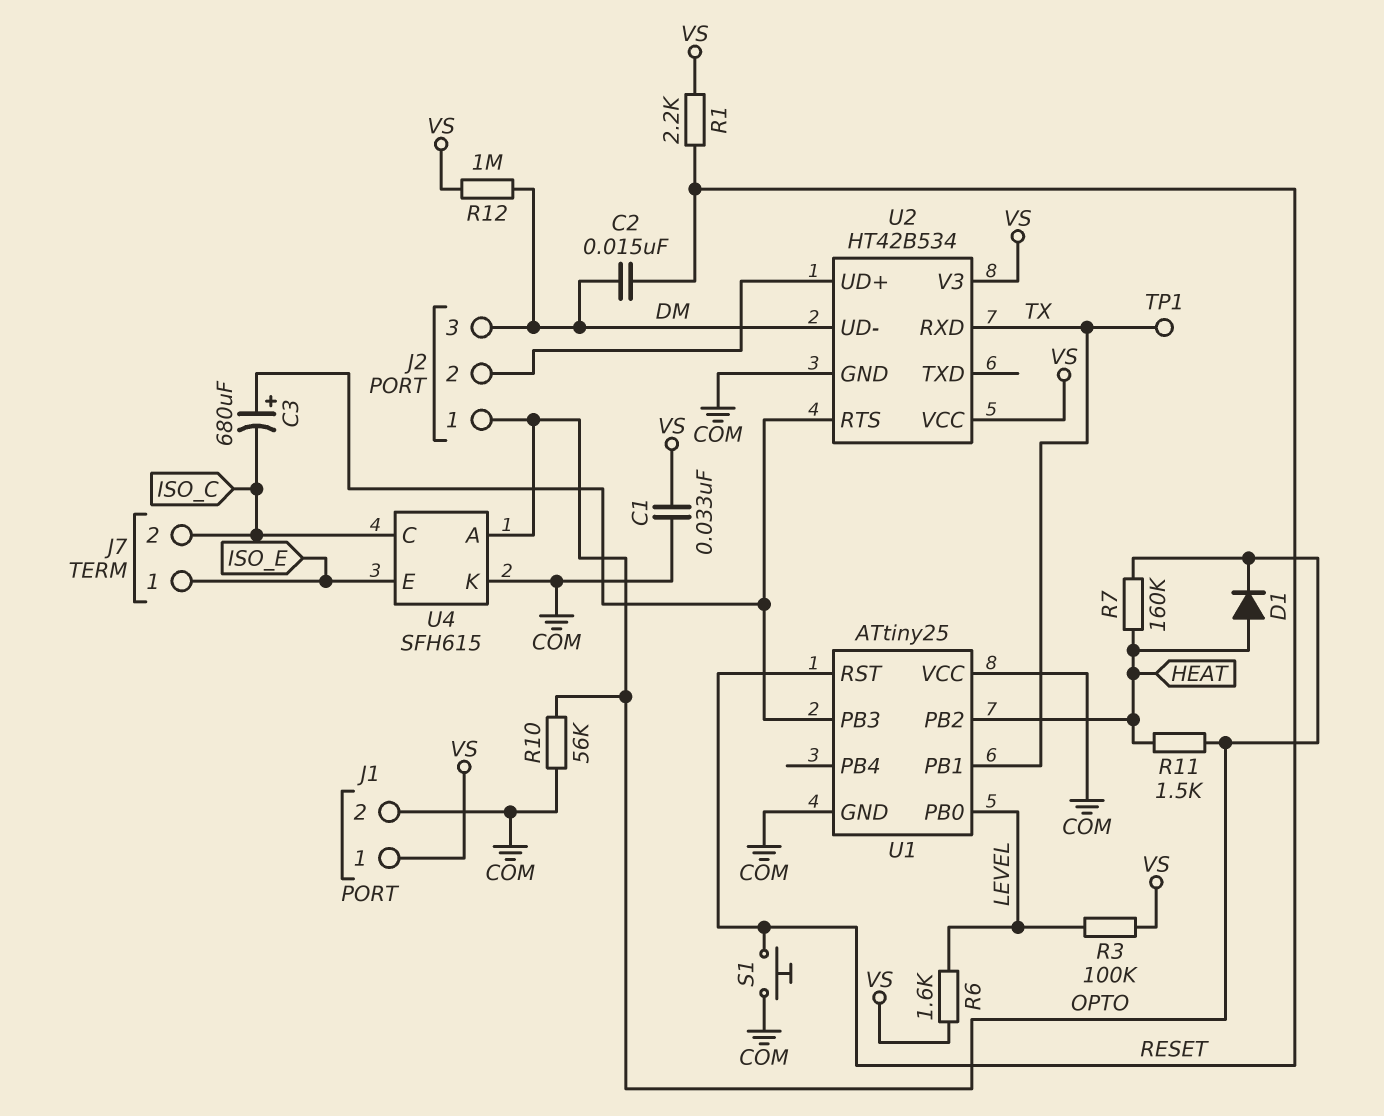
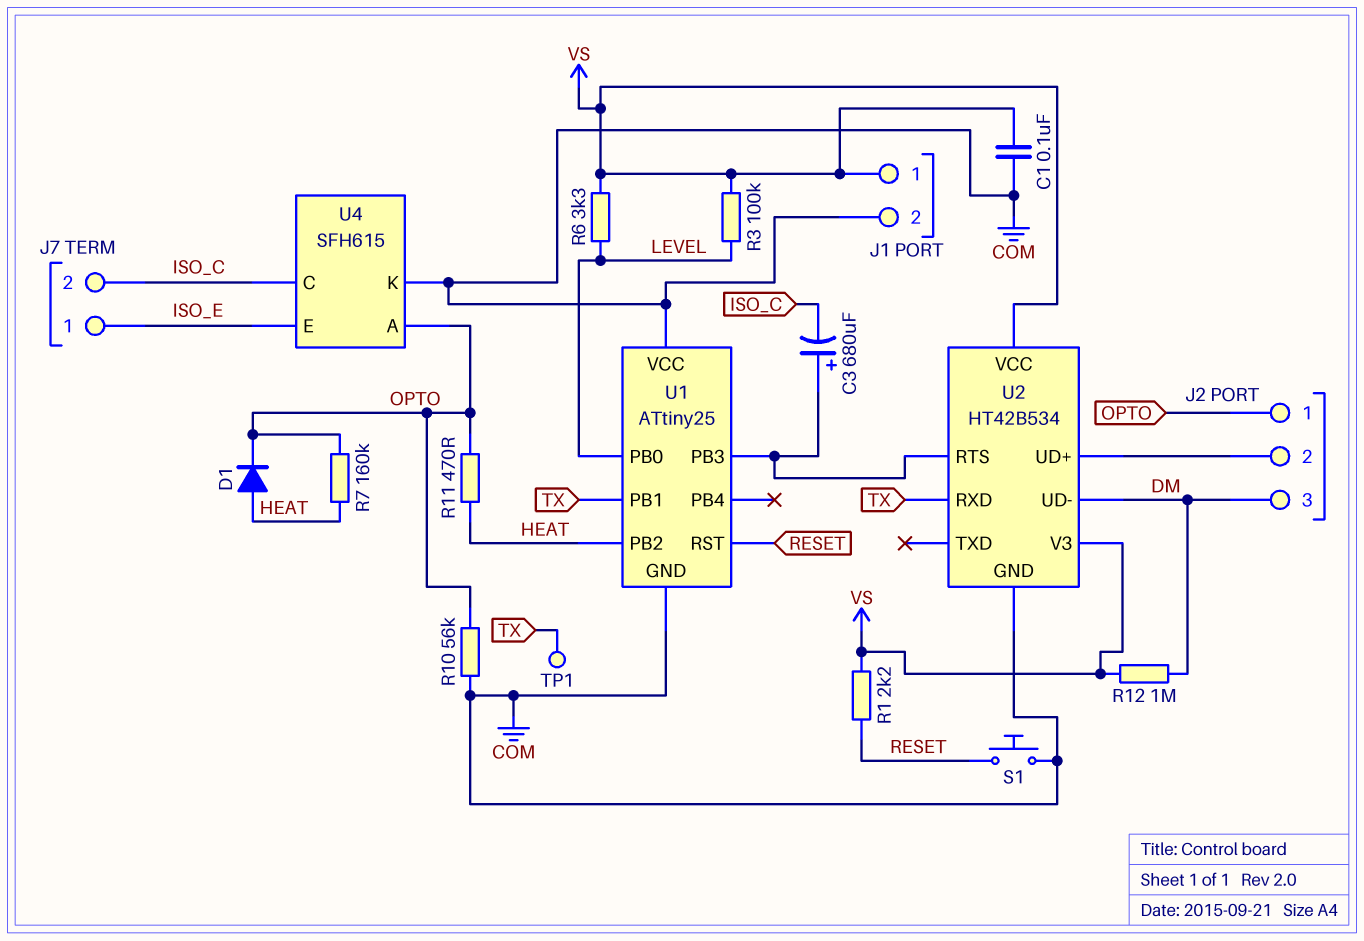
C1: 33nF (COM, VS) -> 100nF (COM, VS)
C2: 15nF (DM, RESET) -> none
R6: 1.6k (LEVEL, VS) -> 3.3k (LEVEL, VS)
R11: 1.5k (HEAT, OPTO) -> 470 (HEAT, OPTO)

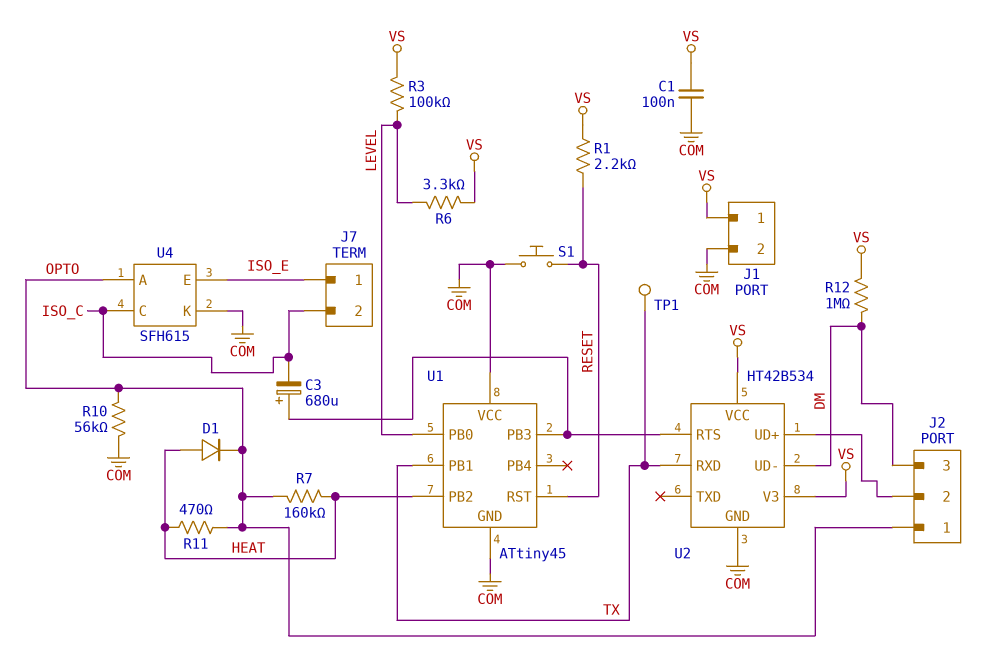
U1: ATtiny25 -> ATtiny45

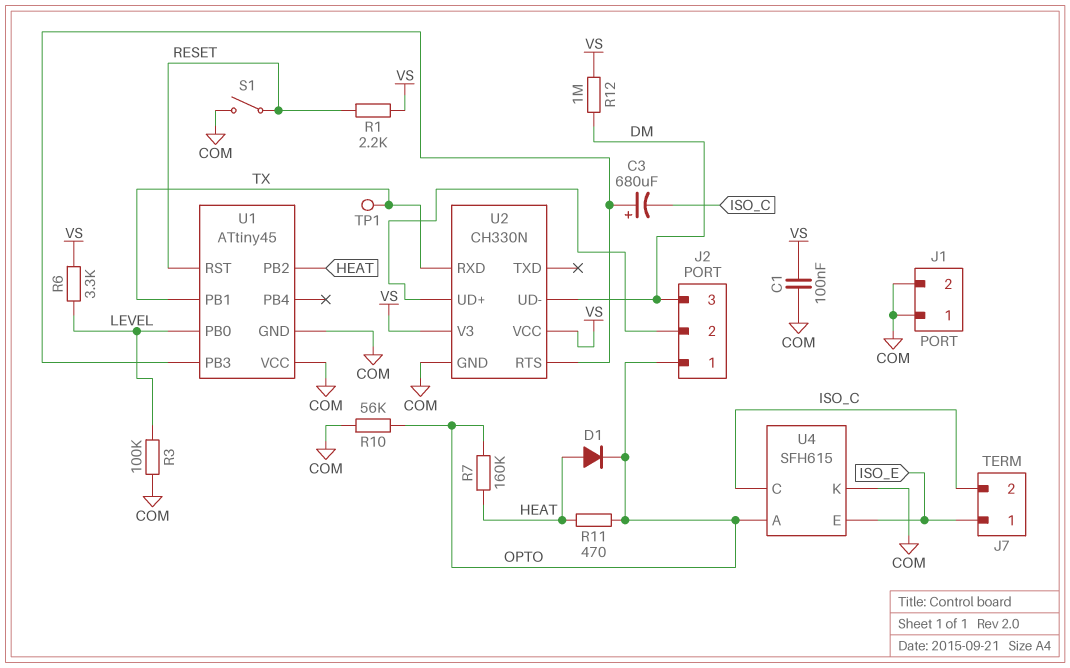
J1 pin 1: VS -> COM
R3: 100k (LEVEL, VS) -> 100k (COM, LEVEL)
S1: button (COM, RESET) -> switch (COM, RESET)
U2: HT42B534 -> CH330N

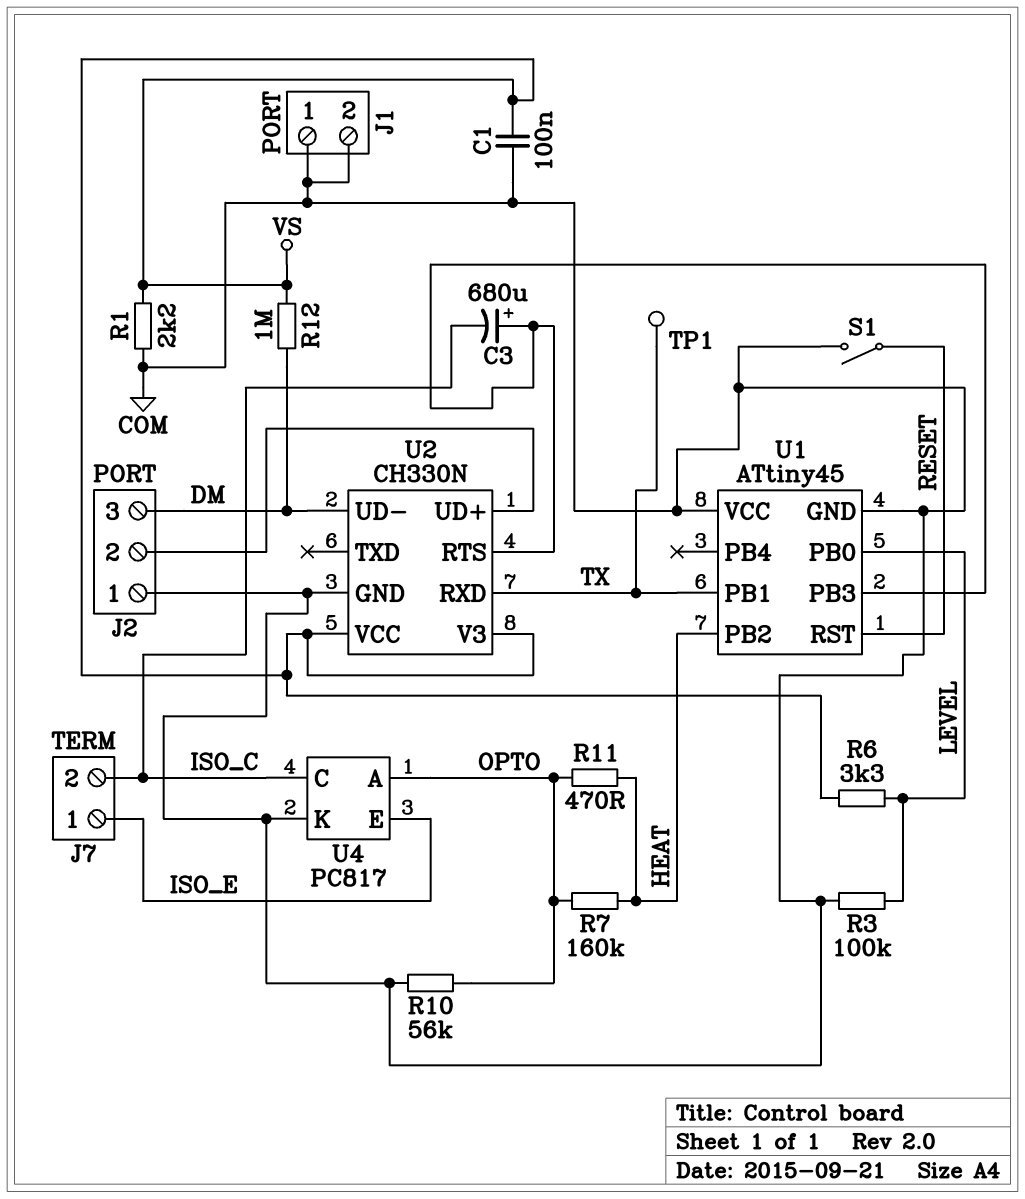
D1: diode (A HEAT, K OPTO) -> none
J2 pin 1: OPTO -> COM
R1: 2.2k (RESET, VS) -> 2.2k (COM, VS)
U4: SFH615 -> PC817

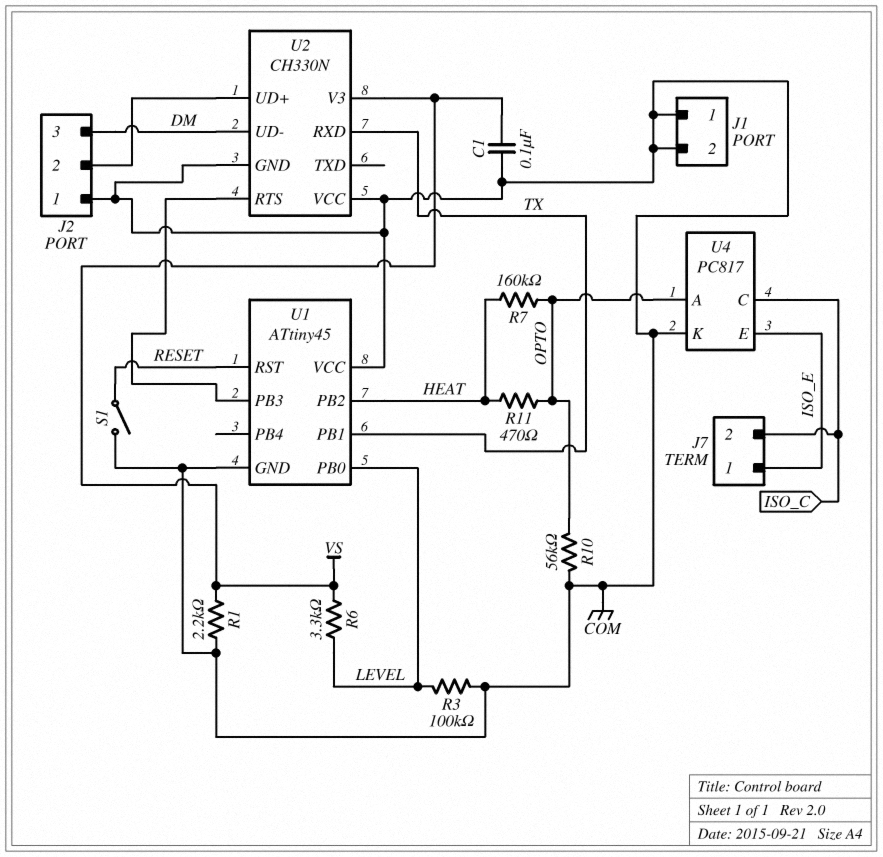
C3: 680uF (plus U1/PB3, minus ISO_C) -> none
R12: 1M (DM, VS) -> none
TP1: test point (TX) -> none
U2 pin VCC: VS -> COM

